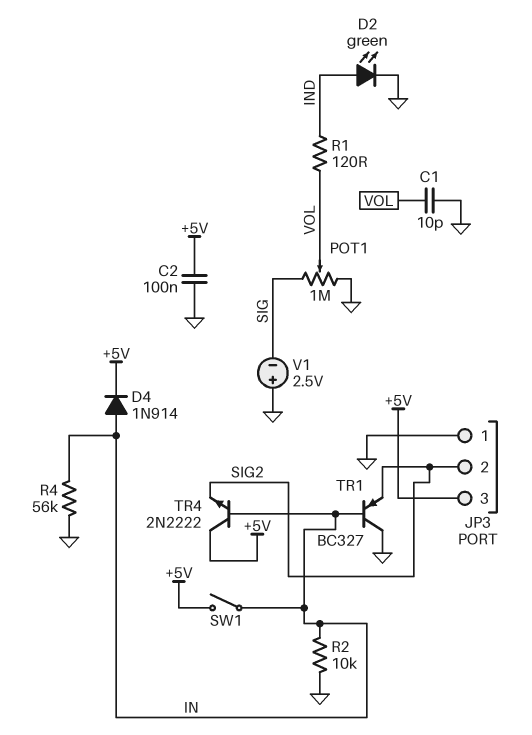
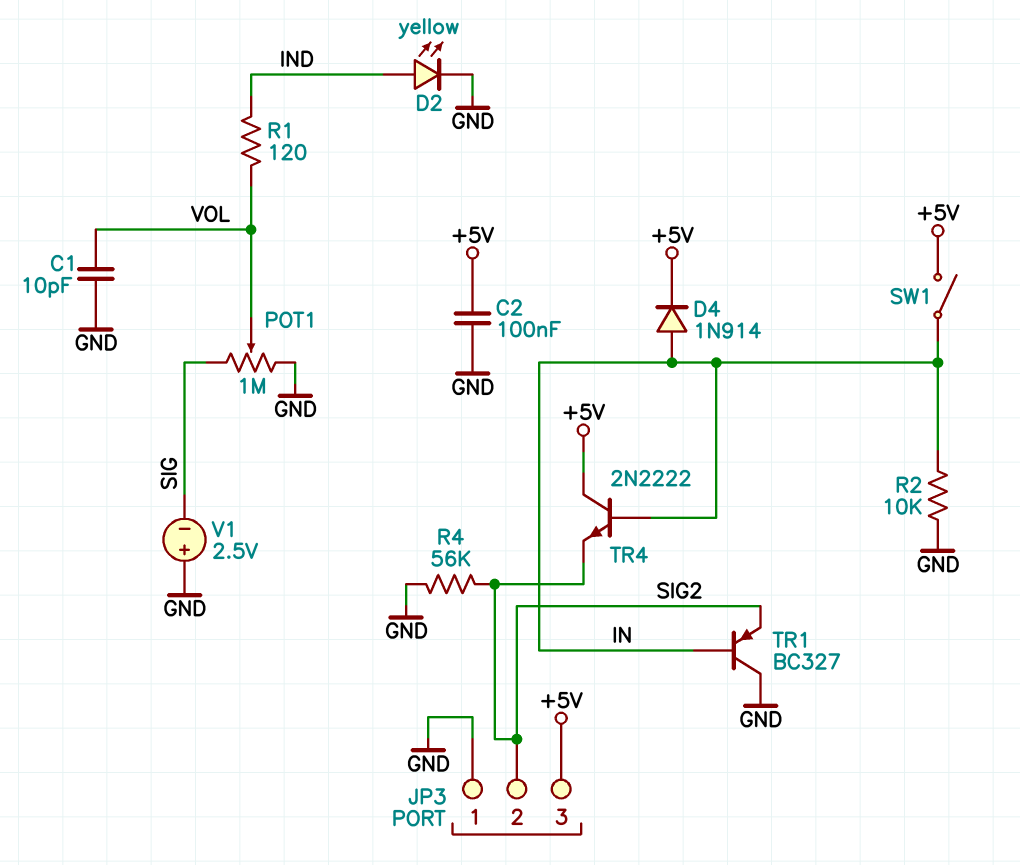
D2: LED green (A IND, K GND) -> LED yellow (A IND, K GND)
R4: 56k (GND, IN) -> 56k (GND, SIG2)

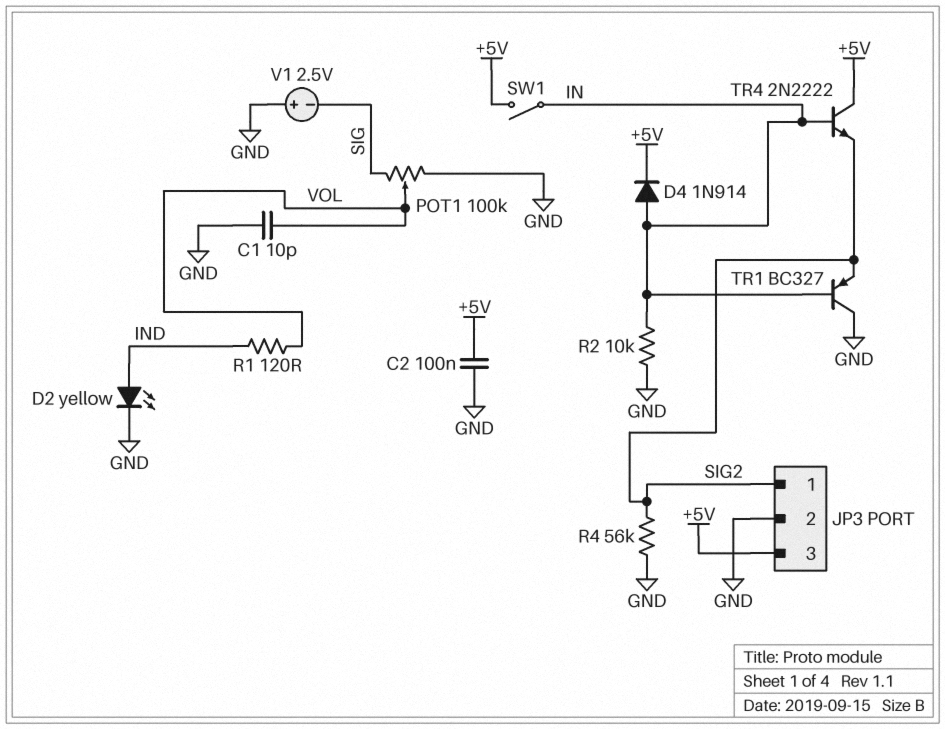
JP3 pin 1: GND -> SIG2
JP3 pin 2: SIG2 -> GND
POT1: 1M (GND, SIG, wiper VOL) -> 100k (GND, SIG, wiper VOL)

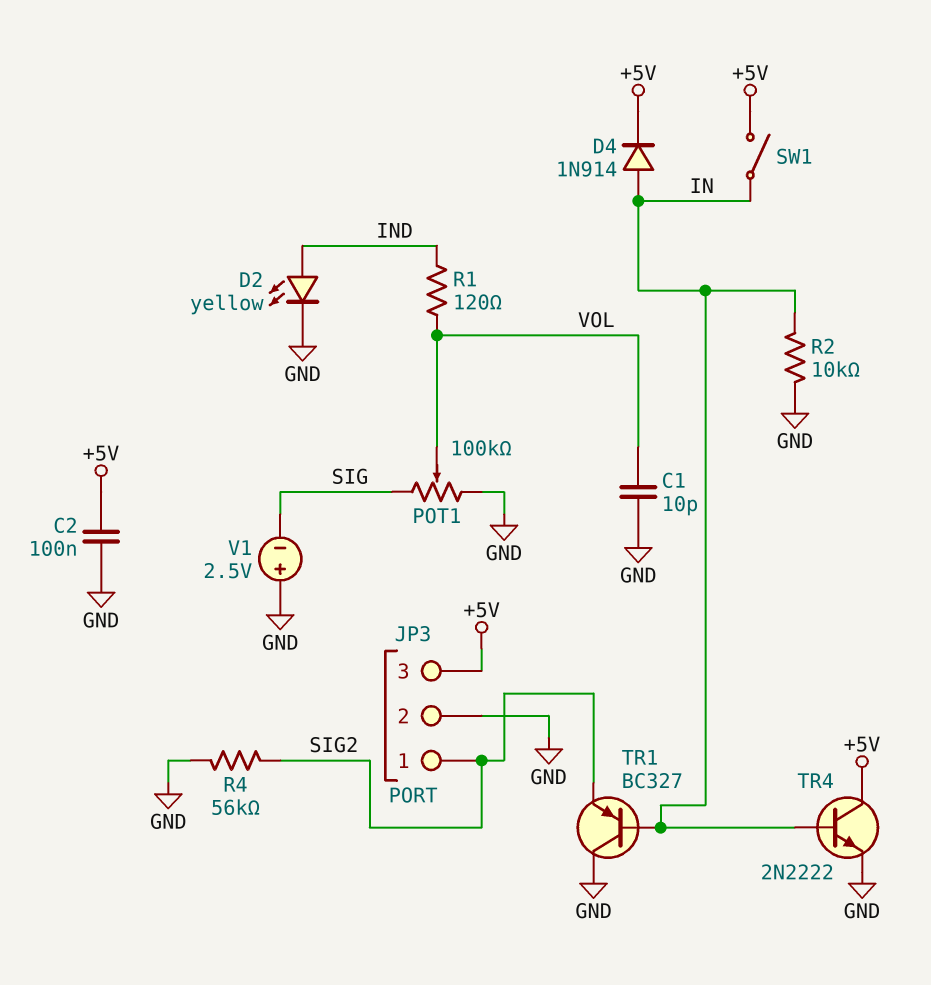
TR4: NPN 2N2222 (B IN, C +5V, E SIG2) -> NPN 2N2222 (B IN, C +5V, E GND)

